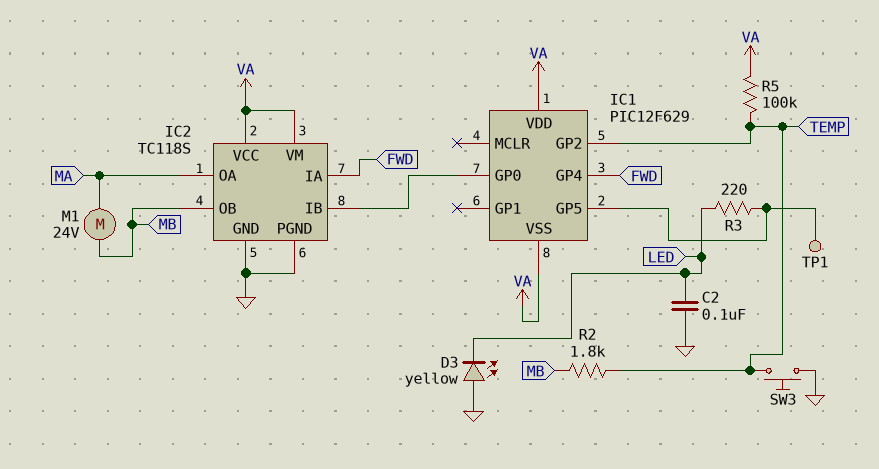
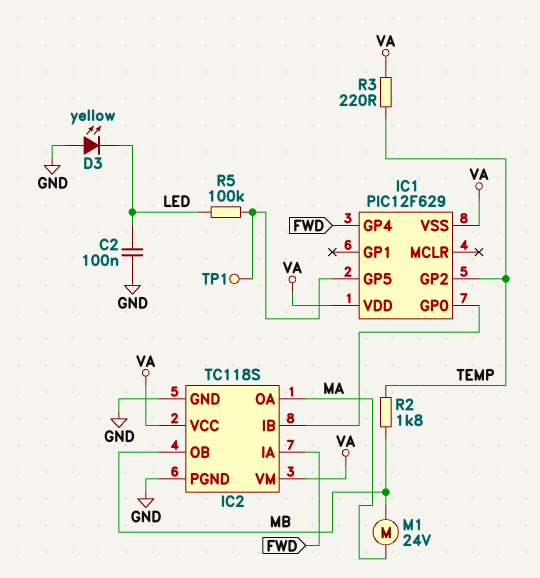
R3: 220 (IC1/GP5, LED) -> 220 (TEMP, VA)
R5: 100k (TEMP, VA) -> 100k (IC1/GP5, LED)
SW3: button (GND, TEMP) -> none

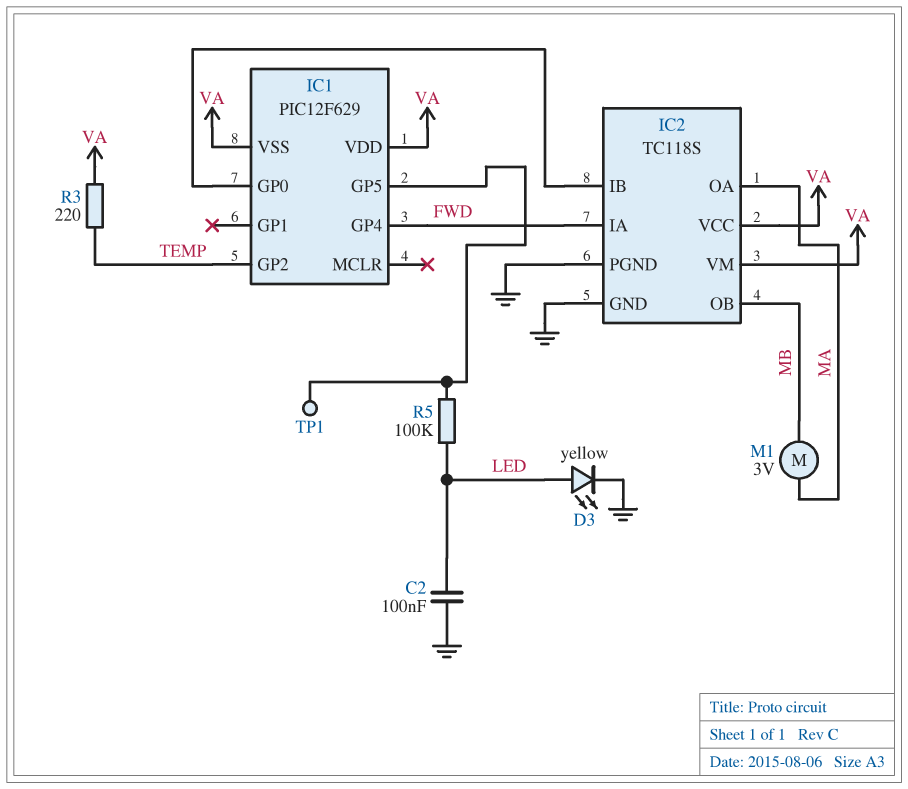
D3: LED yellow (A GND, K LED) -> LED yellow (A LED, K GND)
M1: motor 24V (MA, MB) -> motor 3V (MA, MB)
R2: 1.8k (MB, TEMP) -> none

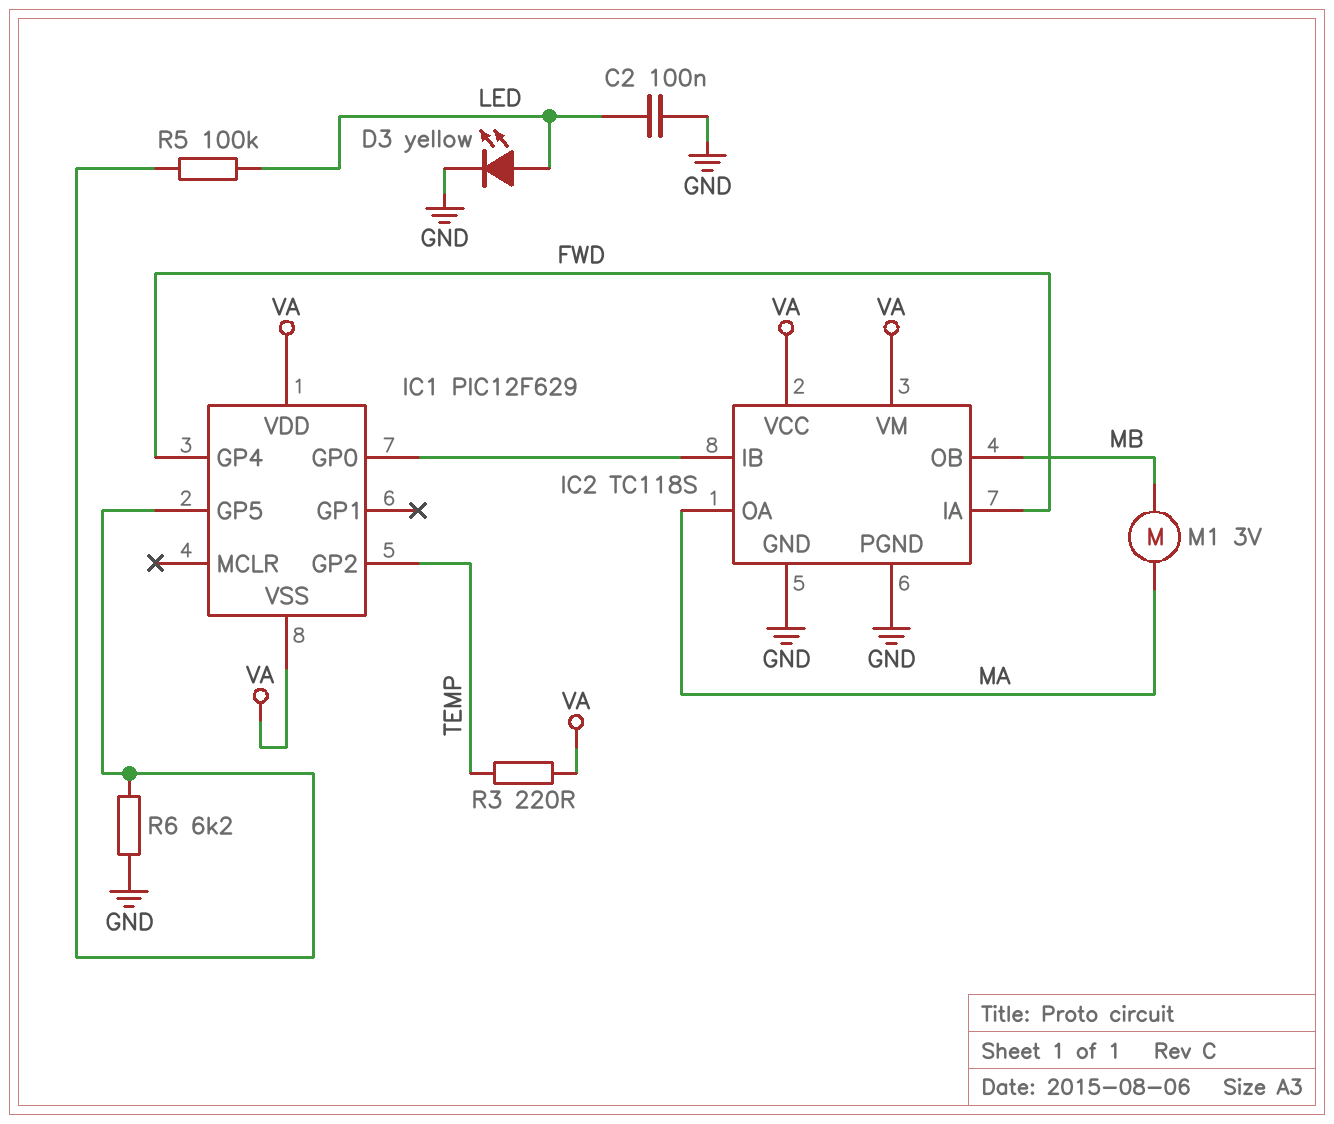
R6: none -> 6.2k (GND, IC1/GP5)
TP1: test point (IC1/GP5) -> none

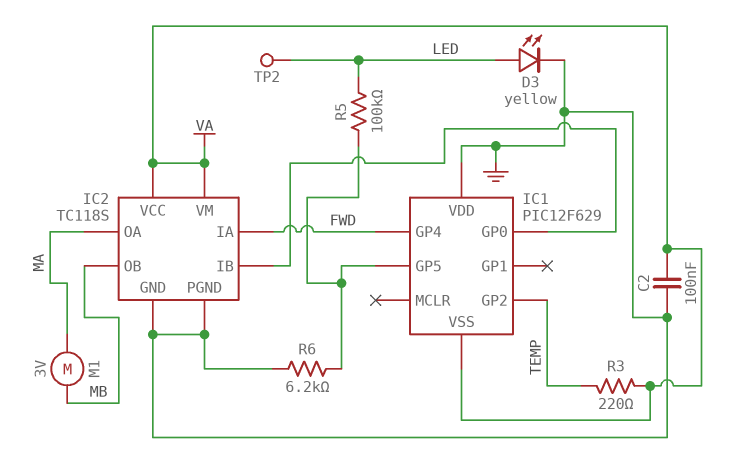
C2: 100nF (GND, LED) -> 100nF (GND, VA)
IC1 pin VDD: VA -> GND
TP2: none -> test point (LED)

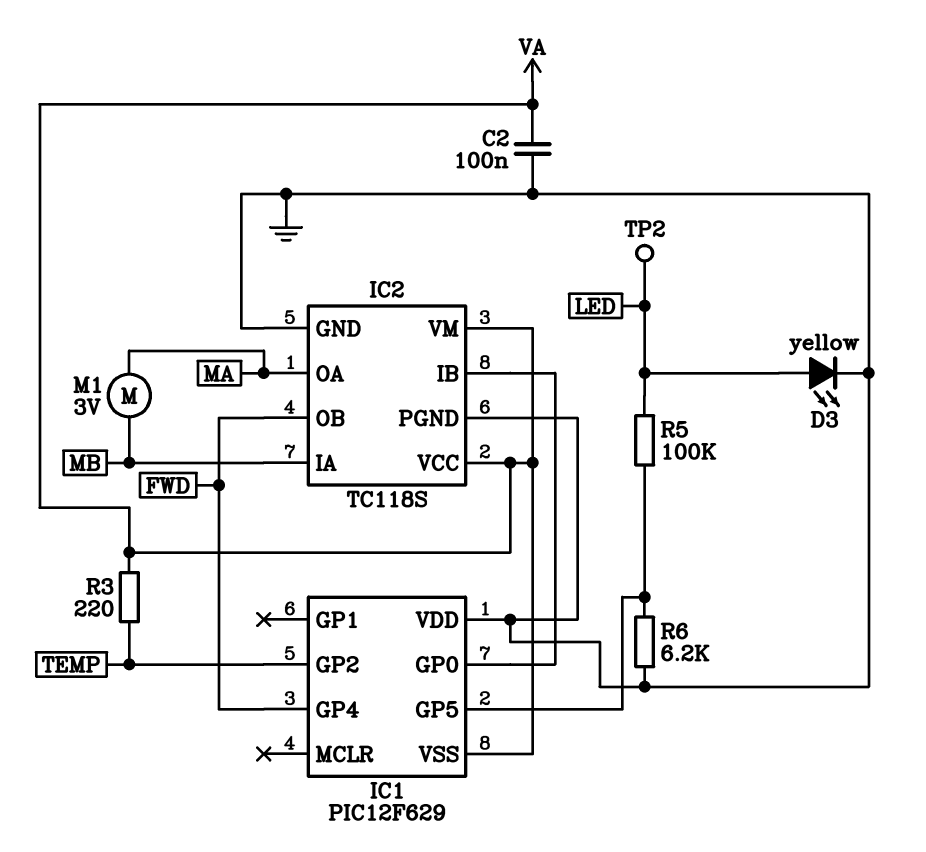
IC2 pin IA: FWD -> MB
IC2 pin OB: MB -> FWD

